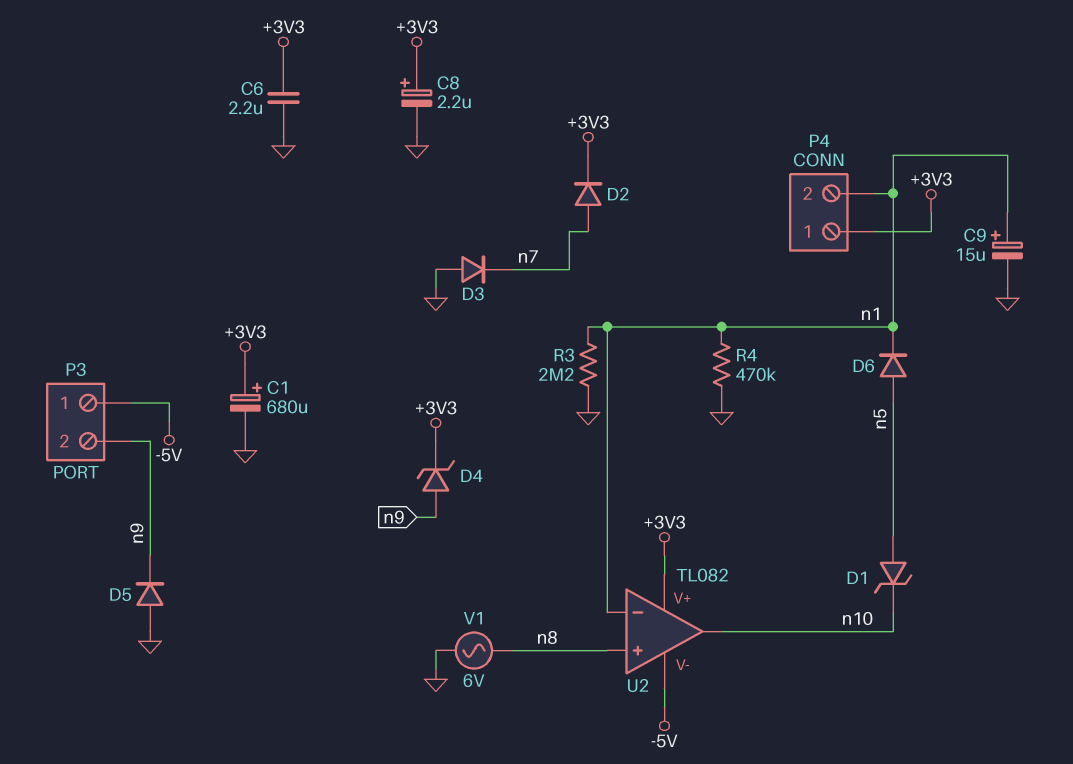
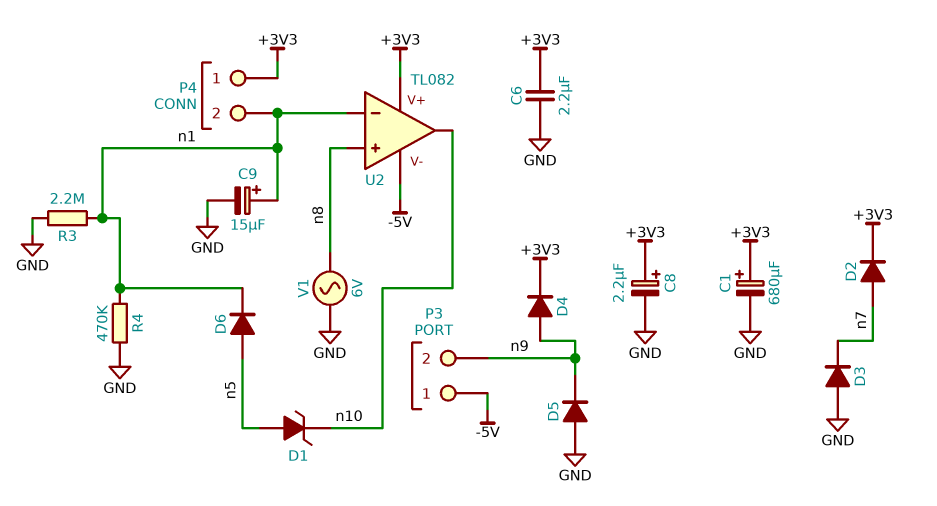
D4: zener (A n9, K +3V3) -> diode (A n9, K +3V3)

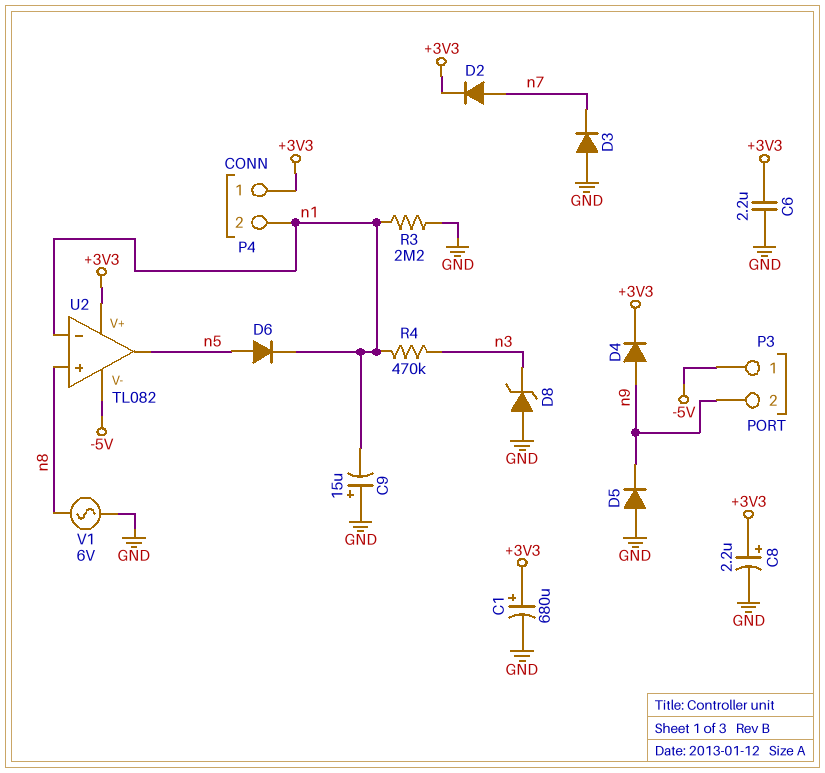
C9: 15uF (plus n1, minus GND) -> 15uF (plus GND, minus n1)
D1: zener (A n5, K n10) -> none
D8: none -> zener (A GND, K n3)
R4: 470k (GND, n1) -> 470k (n1, n3)
U2 pin out: n10 -> n5

